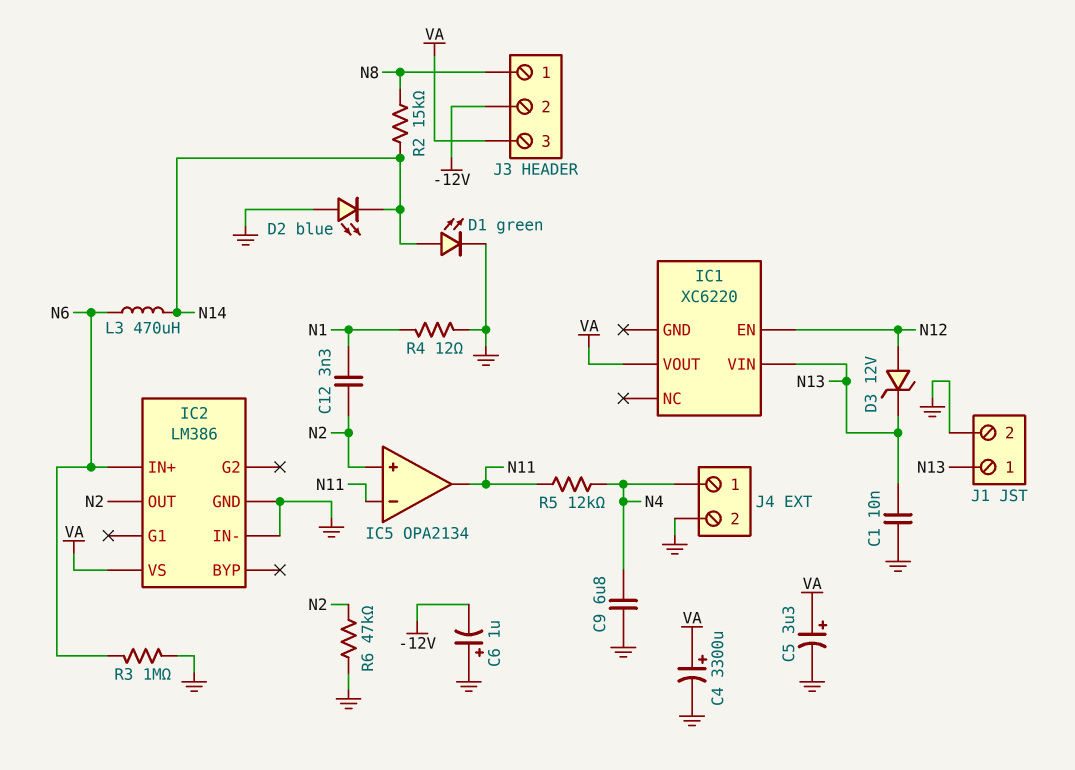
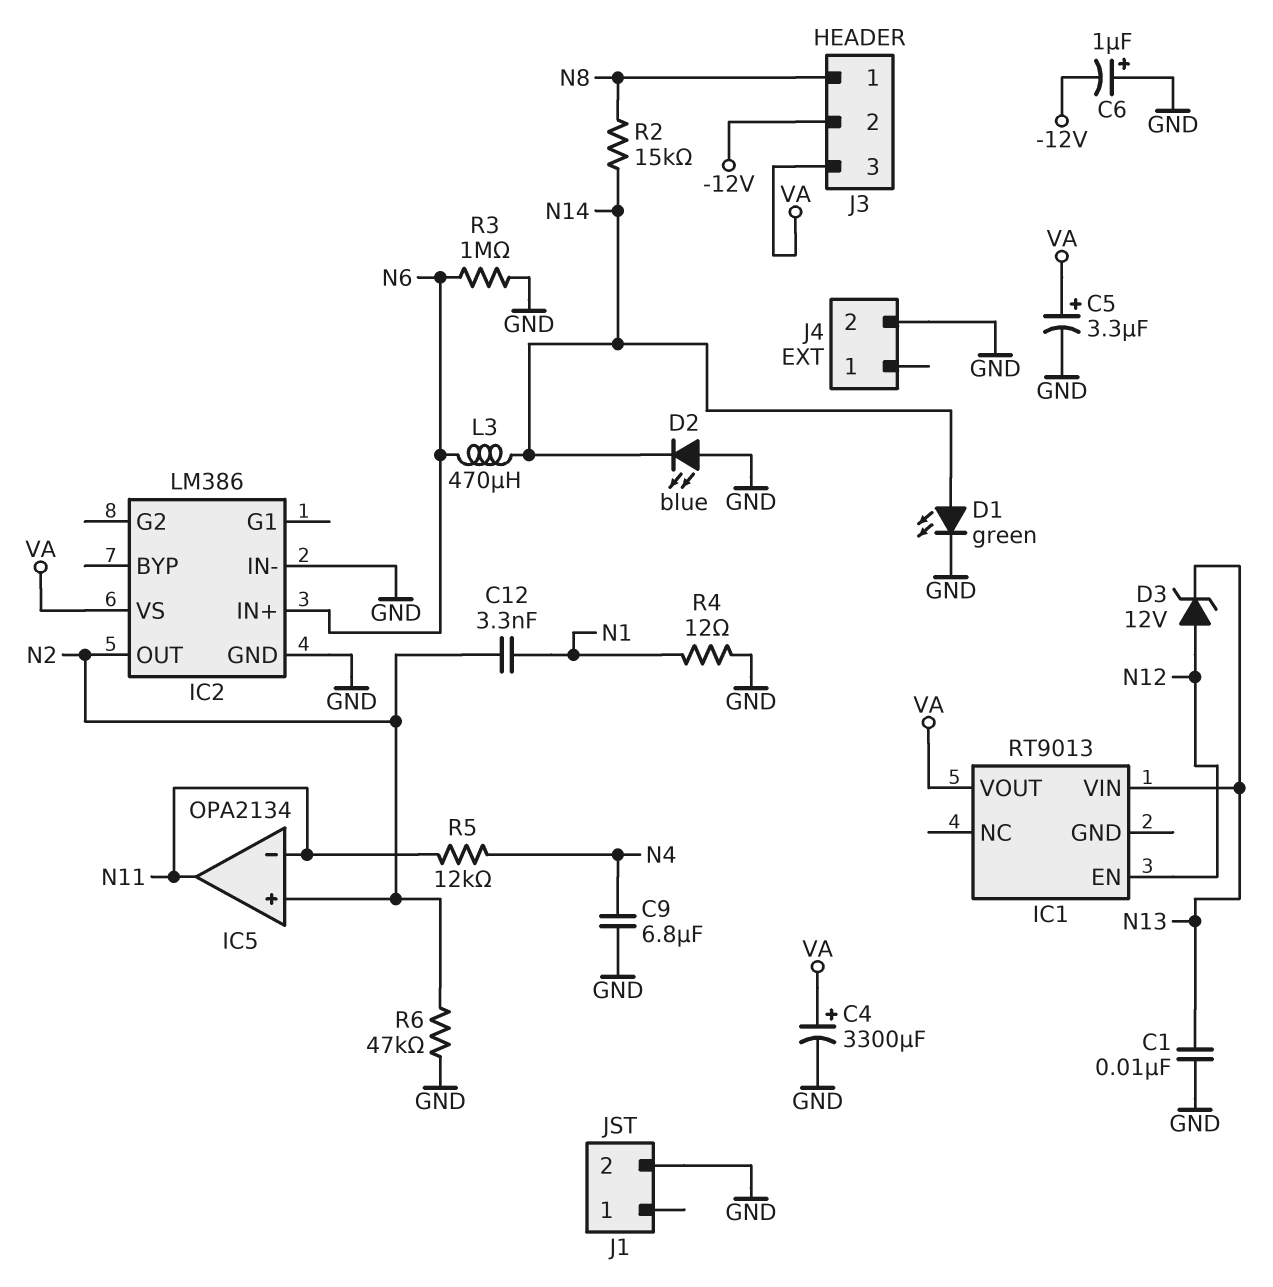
IC1: XC6220 -> RT9013
J1 pin 1: N13 -> none
J4 pin 1: N4 -> none

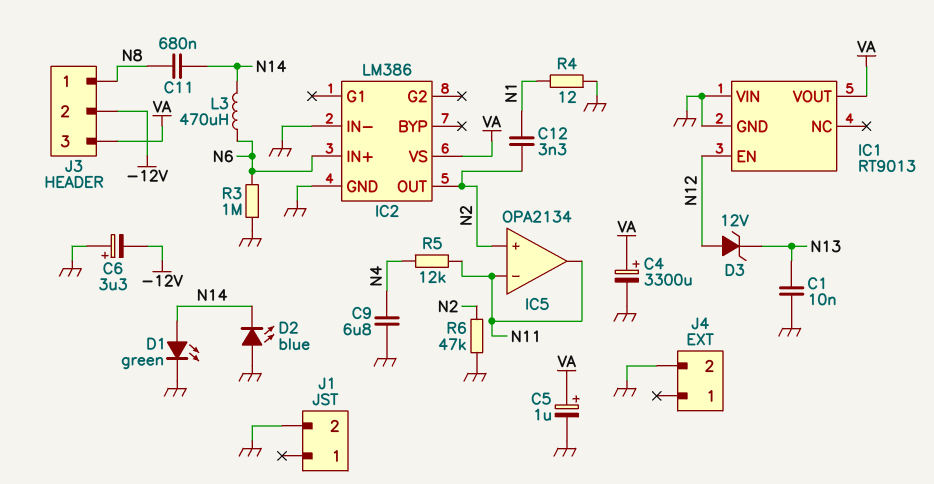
C5: 3.3uF (plus VA, minus GND) -> 1uF (plus VA, minus GND)
C6: 1uF (plus GND, minus -12V) -> 3.3uF (plus GND, minus -12V)
C11: none -> 680nF (N8, N14)
IC1 pin GND: none -> GND
IC1 pin VIN: N13 -> GND
R2: 15k (N8, N14) -> none

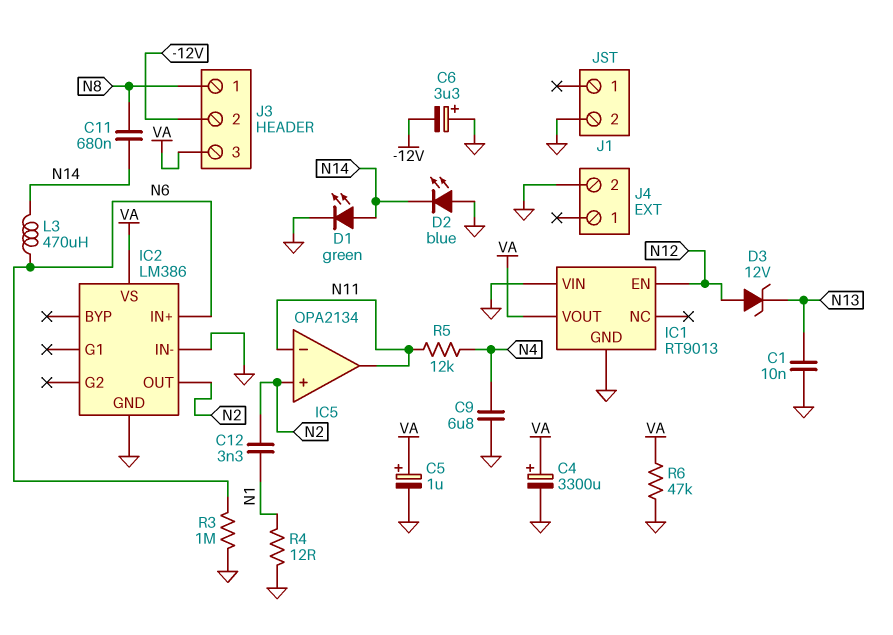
R6: 47k (GND, N2) -> 47k (GND, VA)

